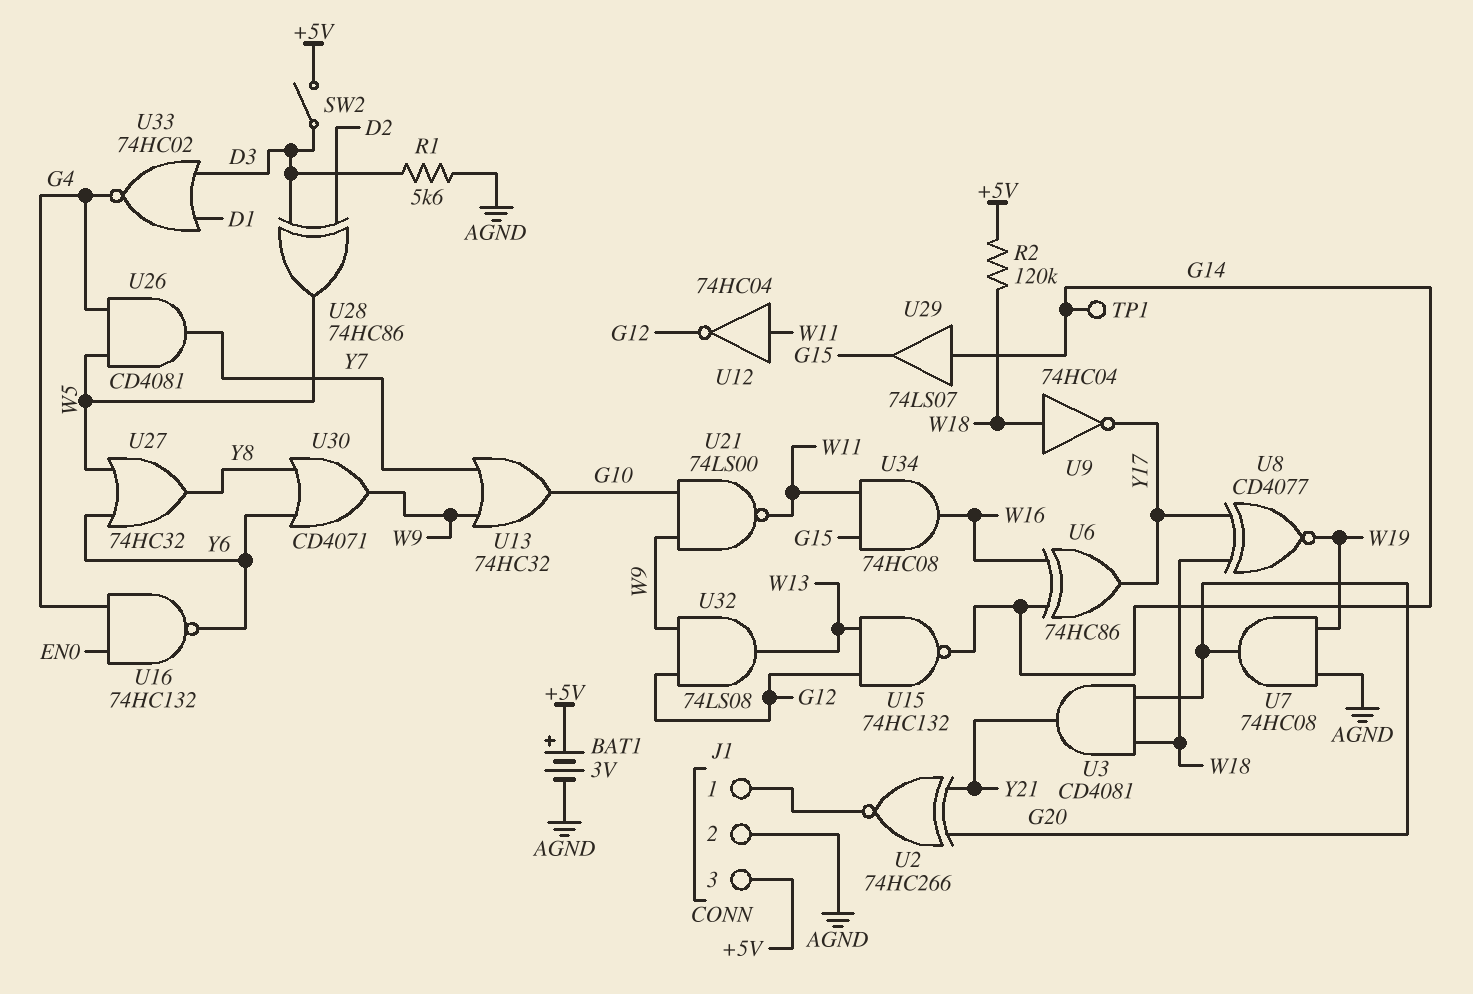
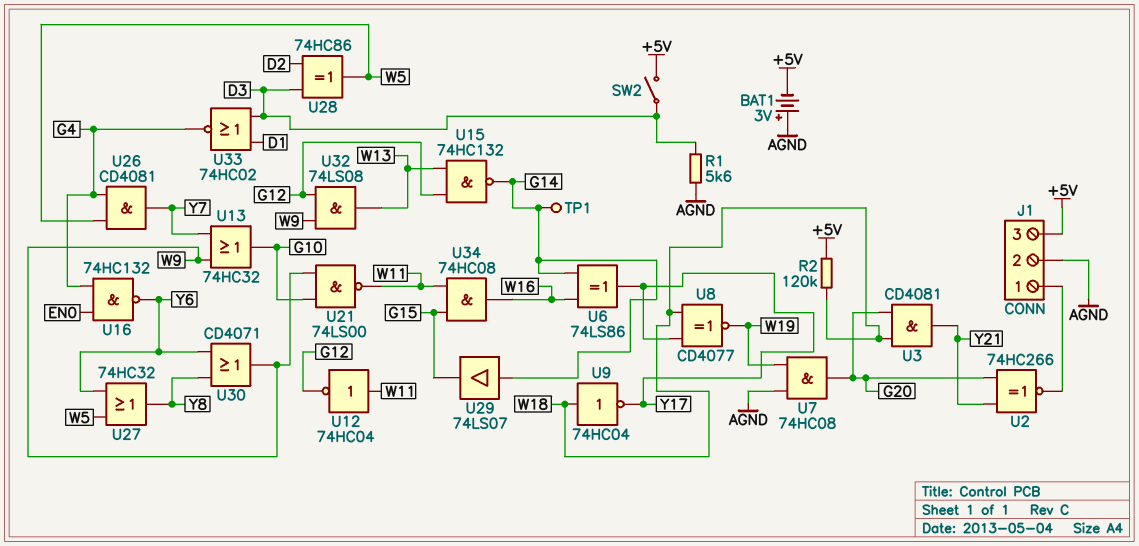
BAT1: 3V (plus +5V, minus AGND) -> 3V (plus AGND, minus +5V)
U6: XOR 74HC86 (in G14, in W16, out Y17) -> XOR 74LS86 (in G14, in W16, out Y17)

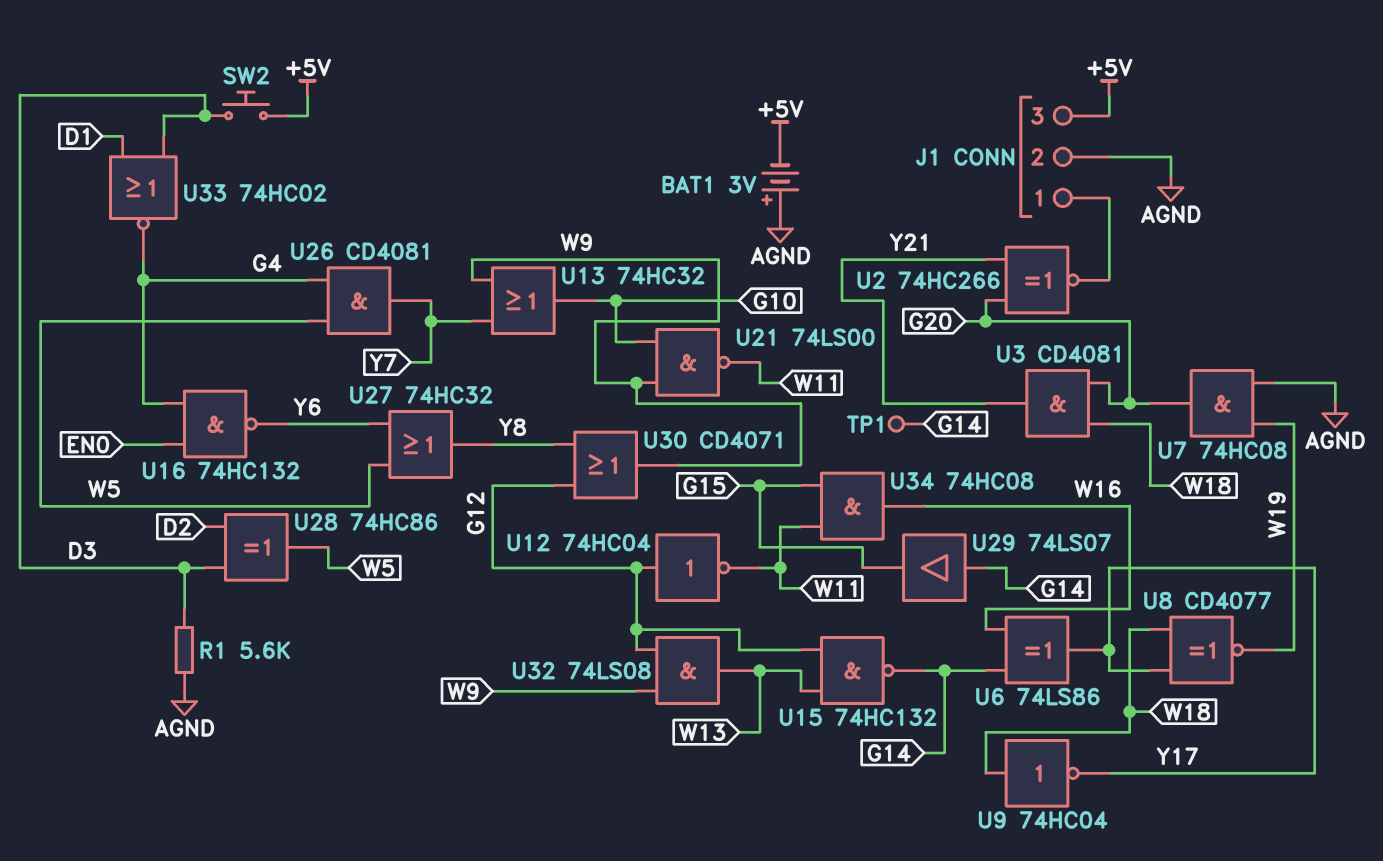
R2: 120k (+5V, W18) -> none
SW2: switch (+5V, D3) -> button (+5V, D3)
U12: NOT 74HC04 (in W11, out G12) -> NOT 74HC04 (in G12, out W11)
U30: OR CD4071 (in Y6, in Y8, out W9) -> OR CD4071 (in G12, in Y8, out W9)

